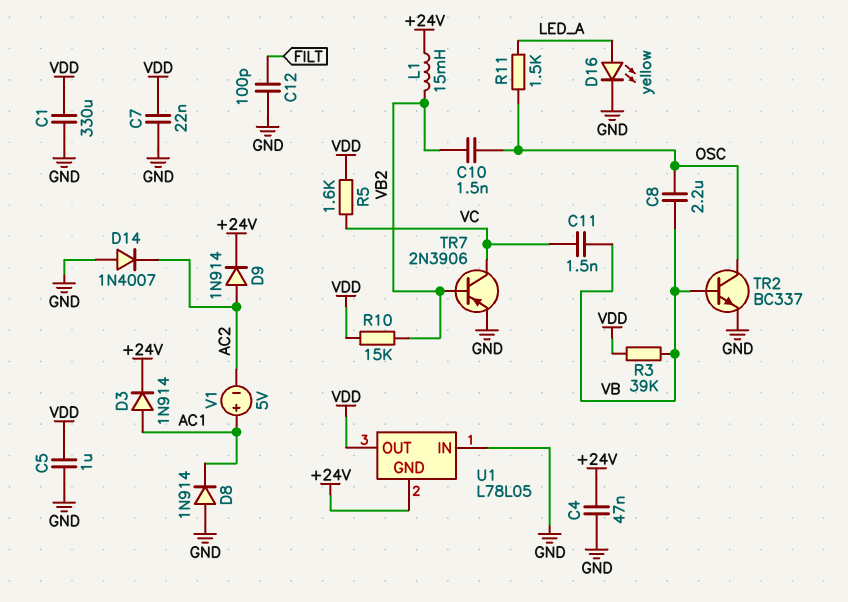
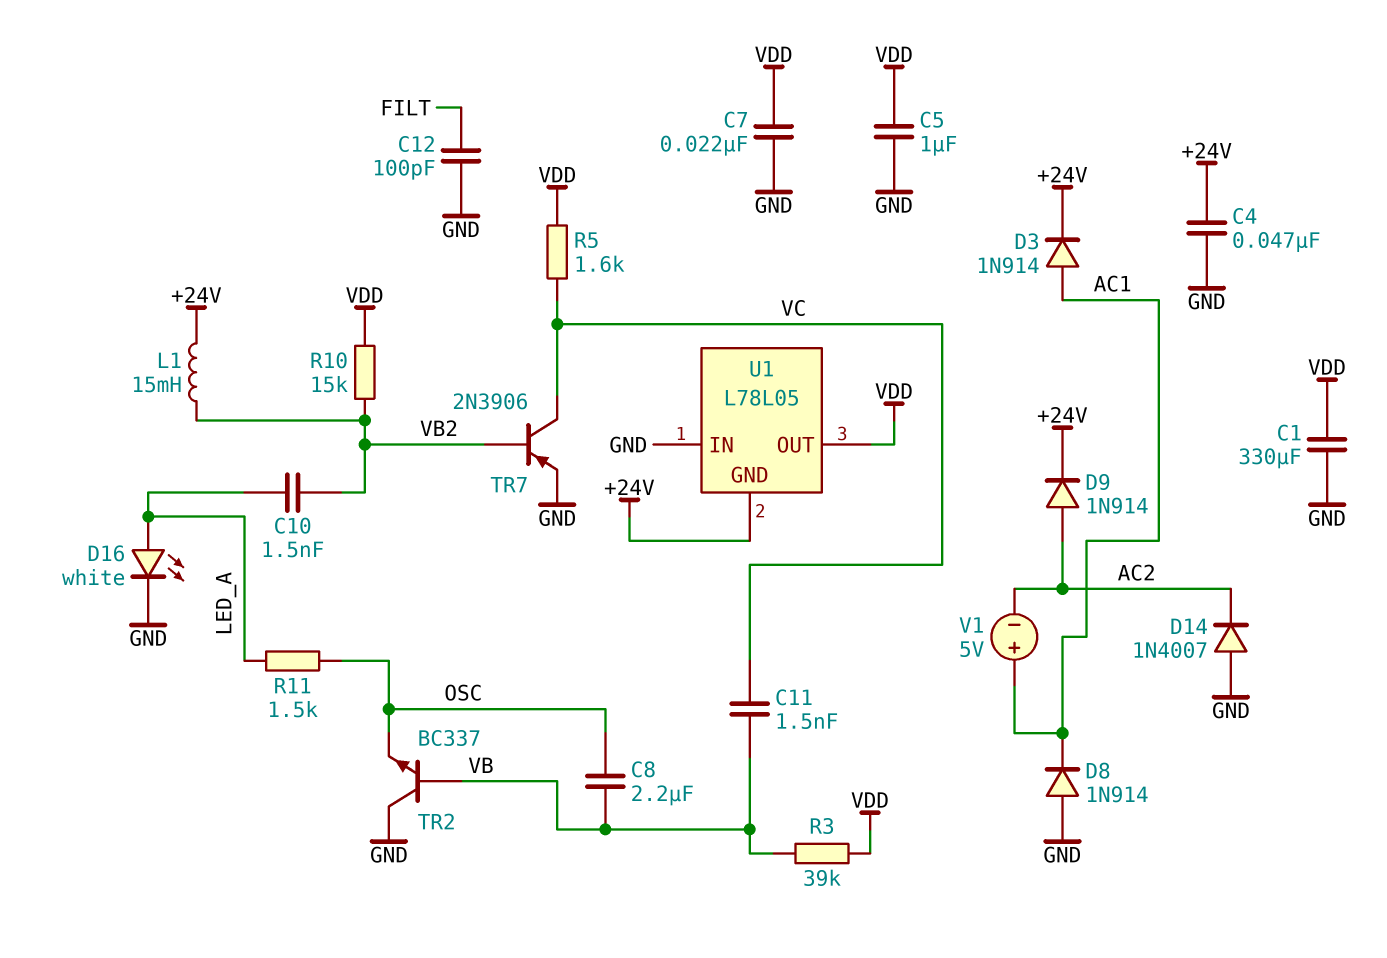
C10: 1.5nF (OSC, VB2) -> 1.5nF (LED_A, VB2)
D16: LED yellow (A LED_A, K GND) -> LED white (A LED_A, K GND)
TR2: NPN BC337 (B VB, C OSC, E GND) -> NPN BC337 (B VB, C GND, E OSC)

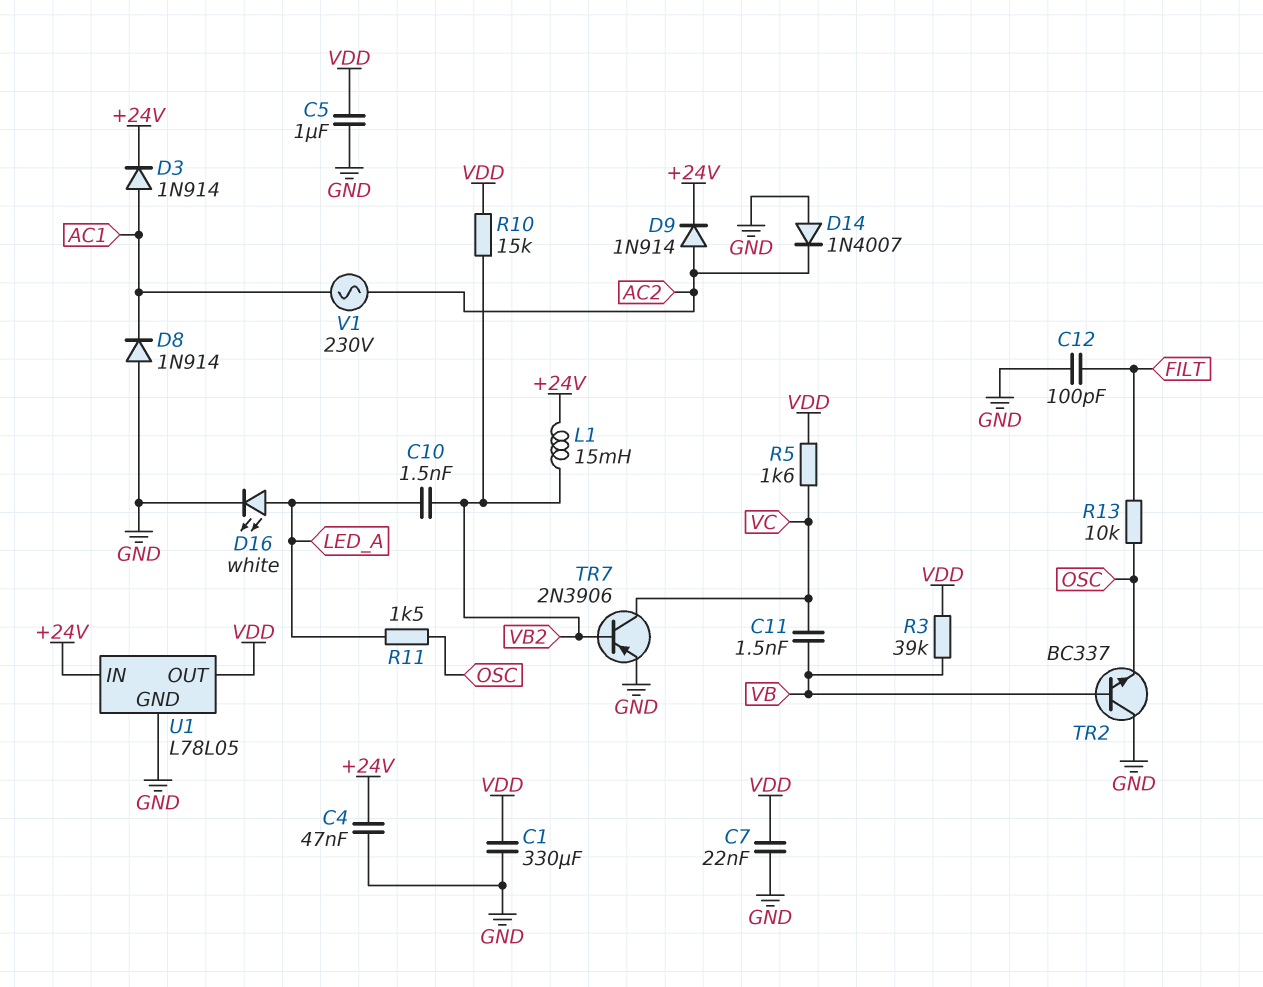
C8: 2.2uF (OSC, VB) -> none
R13: none -> 10k (FILT, OSC)
U1 pin GND: +24V -> GND
U1 pin IN: GND -> +24V
V1: 5V (plus AC1, minus AC2) -> AC 230V (AC1, AC2)

